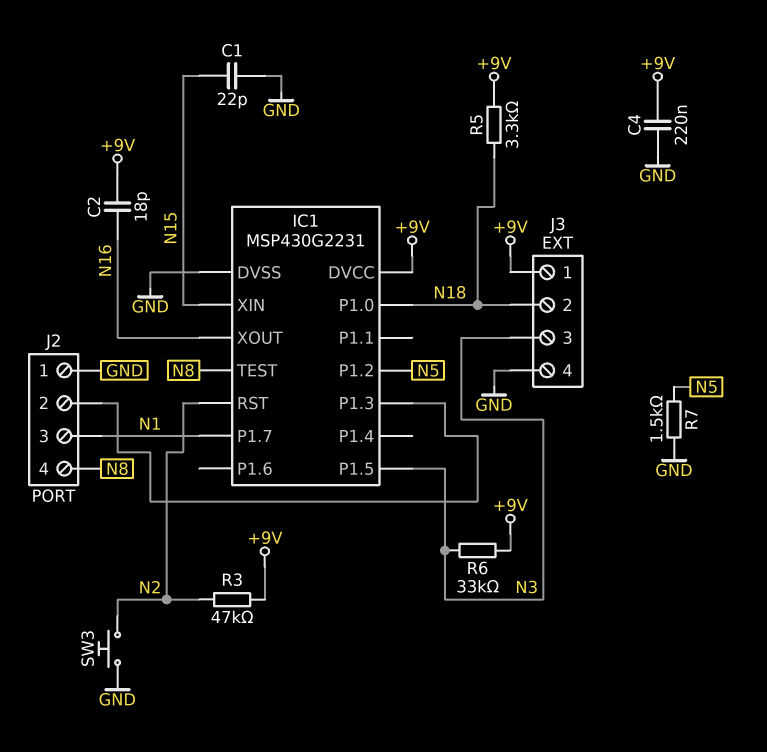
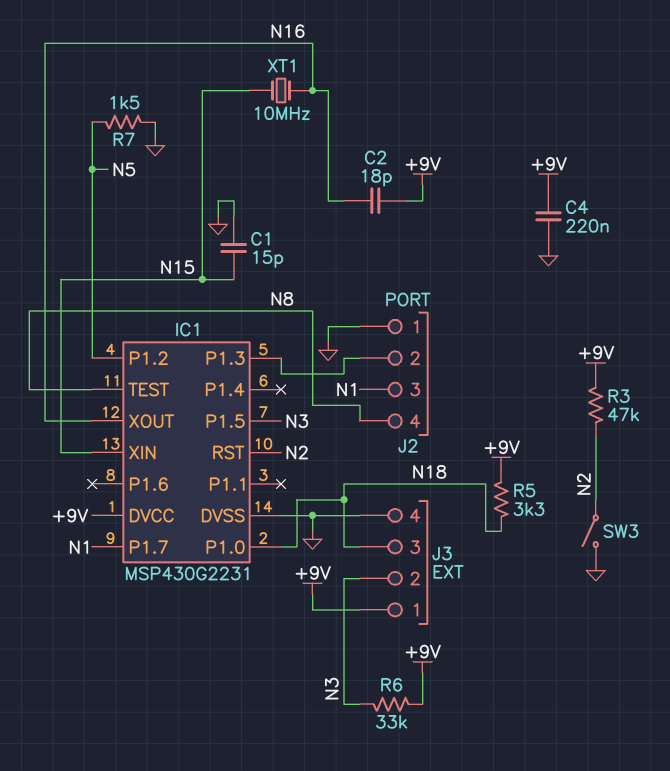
C1: 22pF (GND, N15) -> 15pF (GND, N15)
J3 pin 2: N18 -> N3
J3 pin 3: N3 -> N18
SW3: button (GND, N2) -> switch (GND, N2)
XT1: none -> 10MHz (N15, N16)

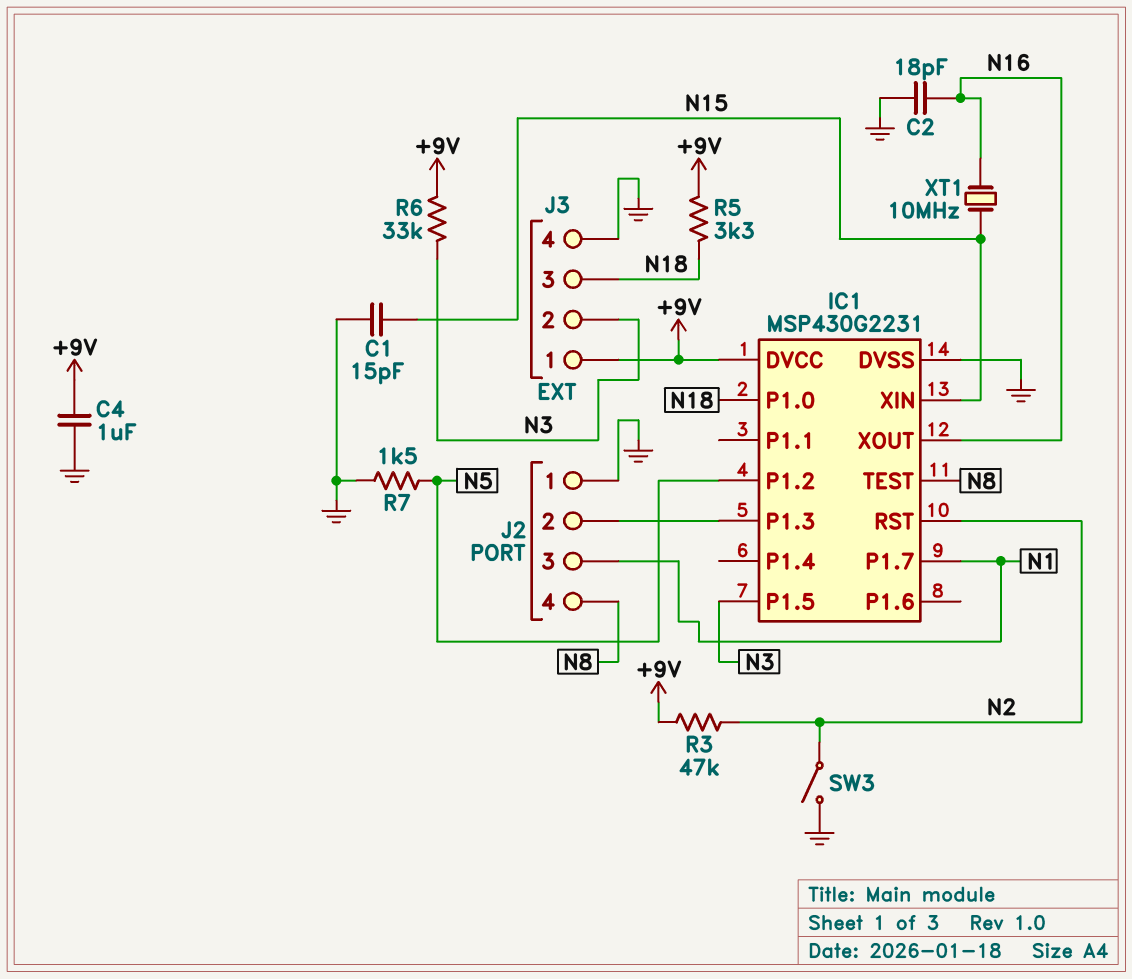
C2: 18pF (+9V, N16) -> 18pF (GND, N16)
C4: 220nF (+9V, GND) -> 1uF (+9V, GND)

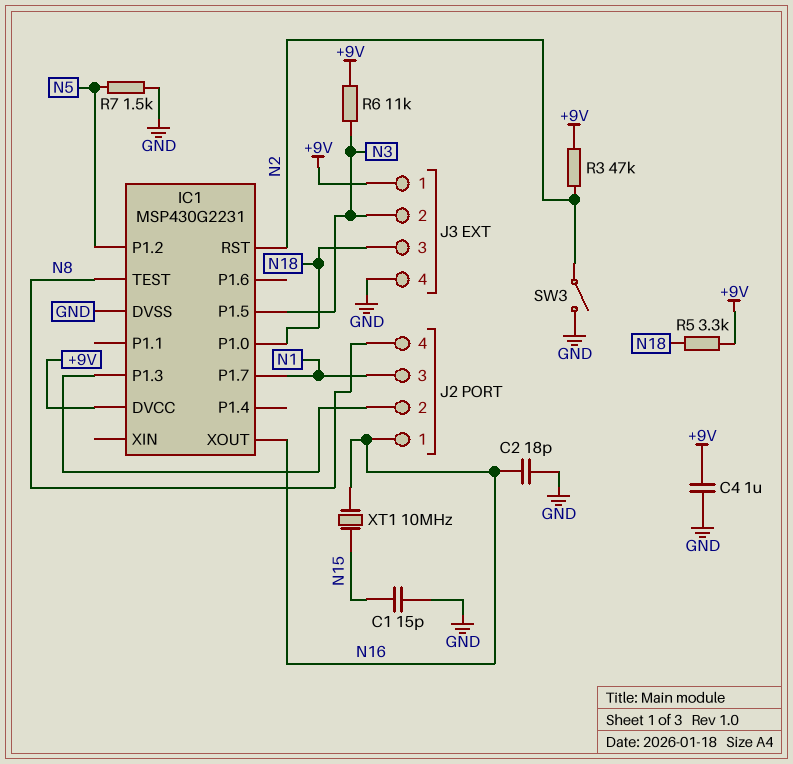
IC1 pin XIN: N15 -> none
J2 pin 1: GND -> N16
R6: 33k (+9V, N3) -> 11k (+9V, N3)

